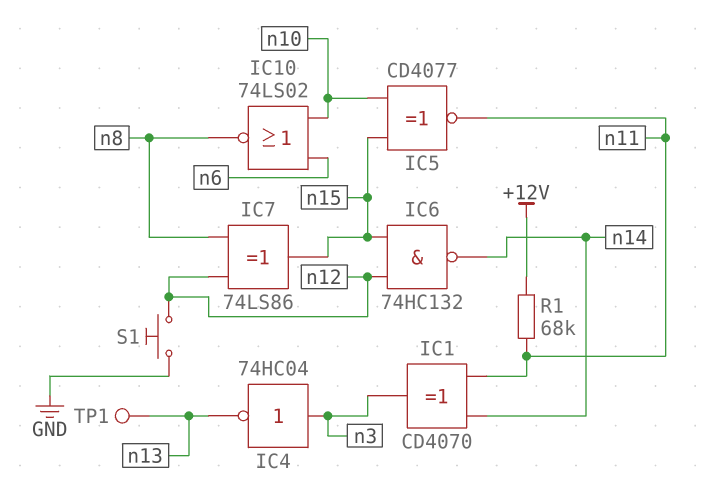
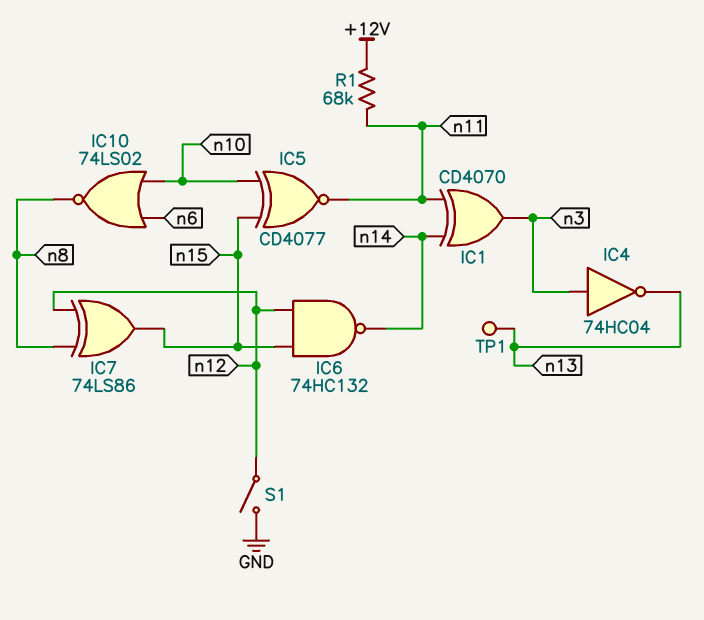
S1: button (GND, n12) -> switch (GND, n12)

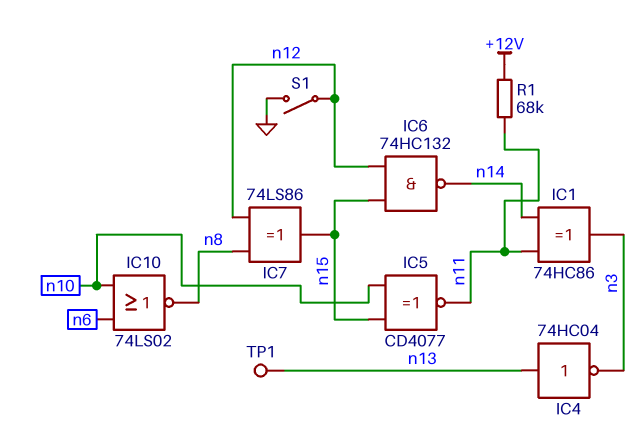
IC1: XOR CD4070 (in n11, in n14, out n3) -> XOR 74HC86 (in n11, in n14, out n3)
IC4: NOT 74HC04 (in n3, out n13) -> NOT 74HC04 (in n13, out n3)

